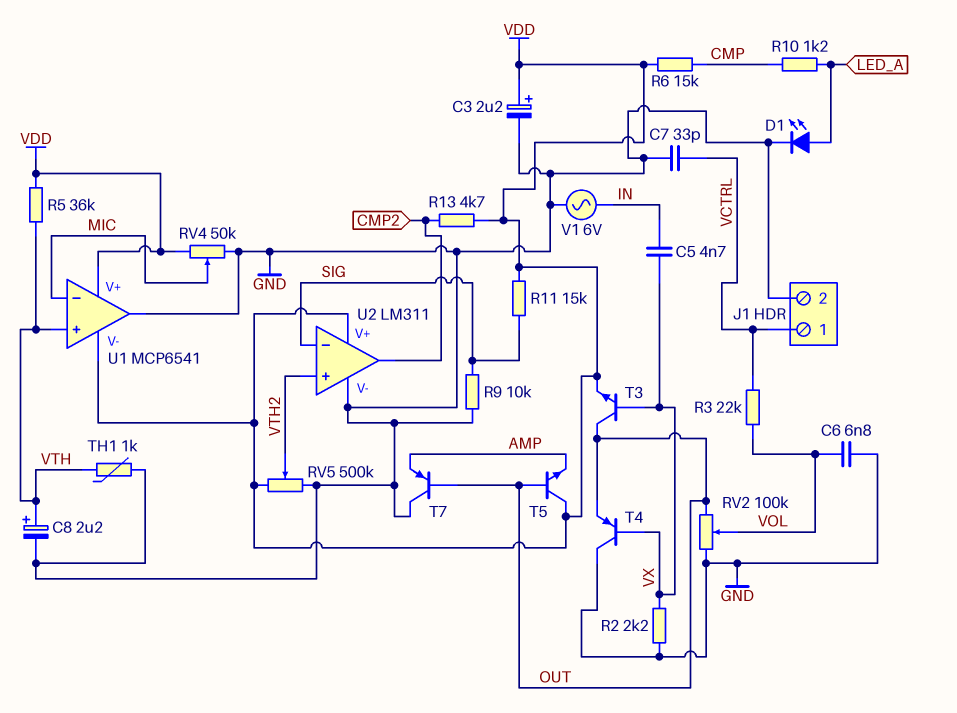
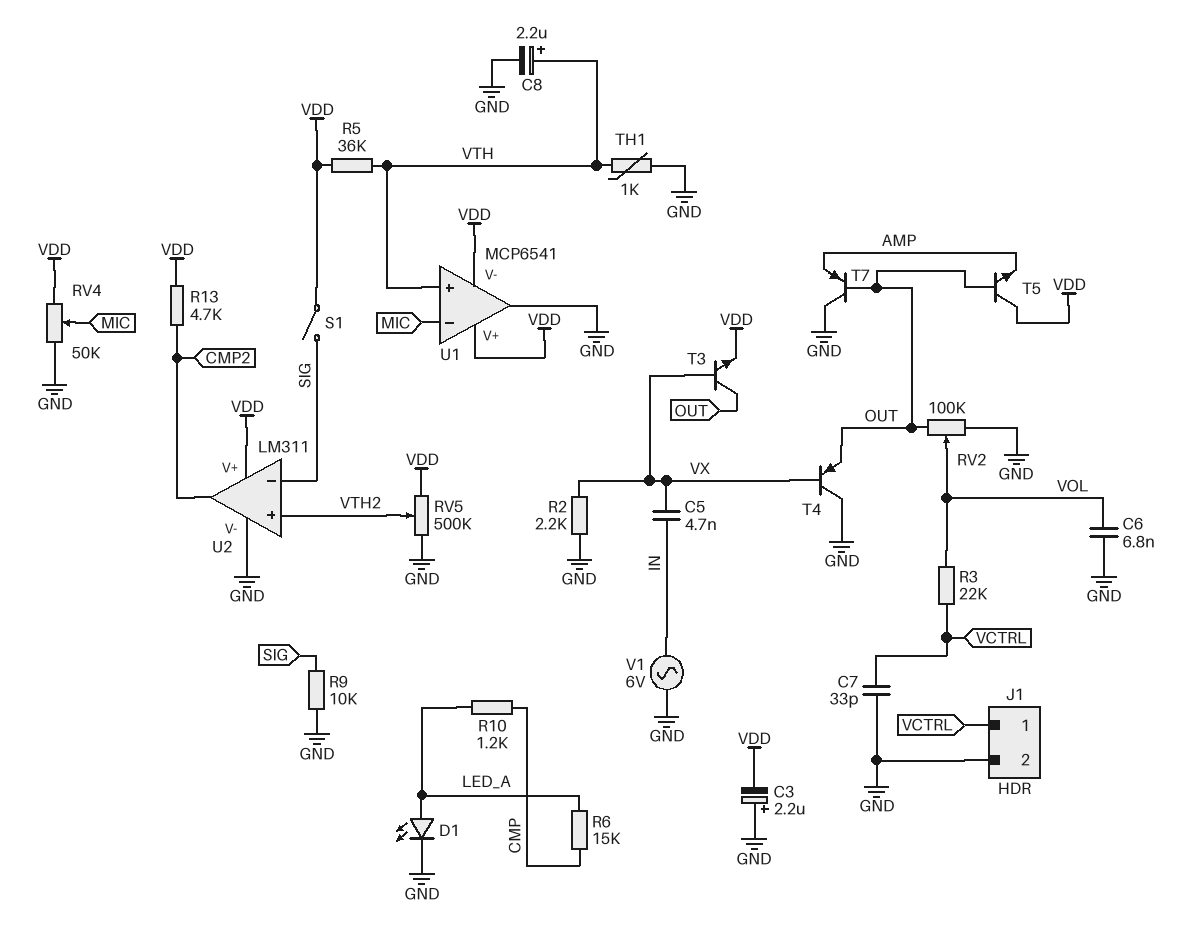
C3: 2.2uF (plus VDD, minus GND) -> 2.2uF (plus GND, minus VDD)
R6: 15k (CMP, VDD) -> 15k (CMP, LED_A)
R11: 15k (SIG, VDD) -> none
S1: none -> switch (SIG, VDD)

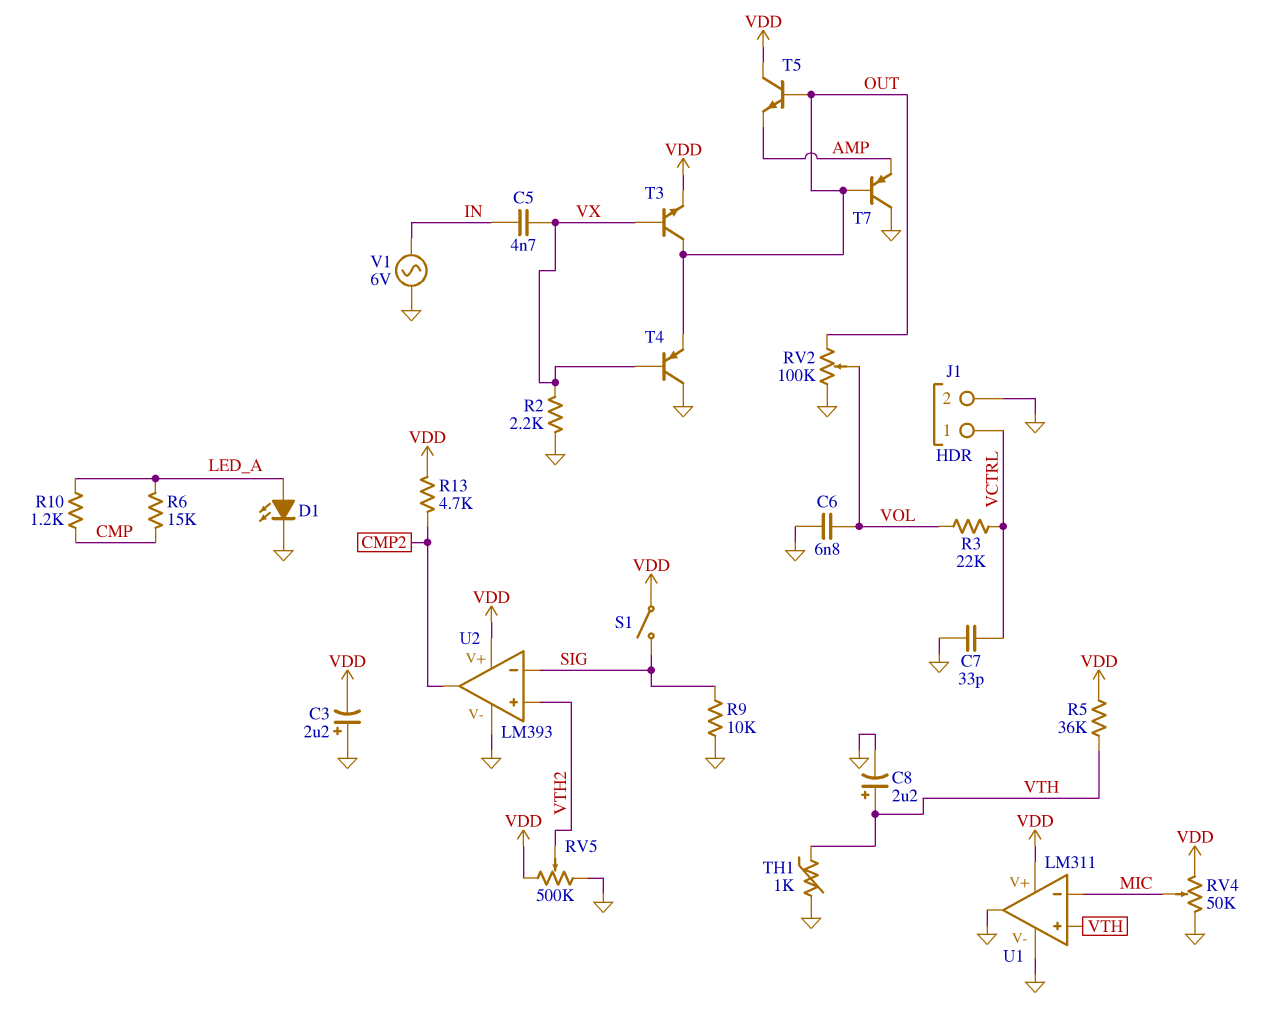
U1: MCP6541 -> LM311
U1 pin V-: VDD -> GND
U2: LM311 -> LM393

